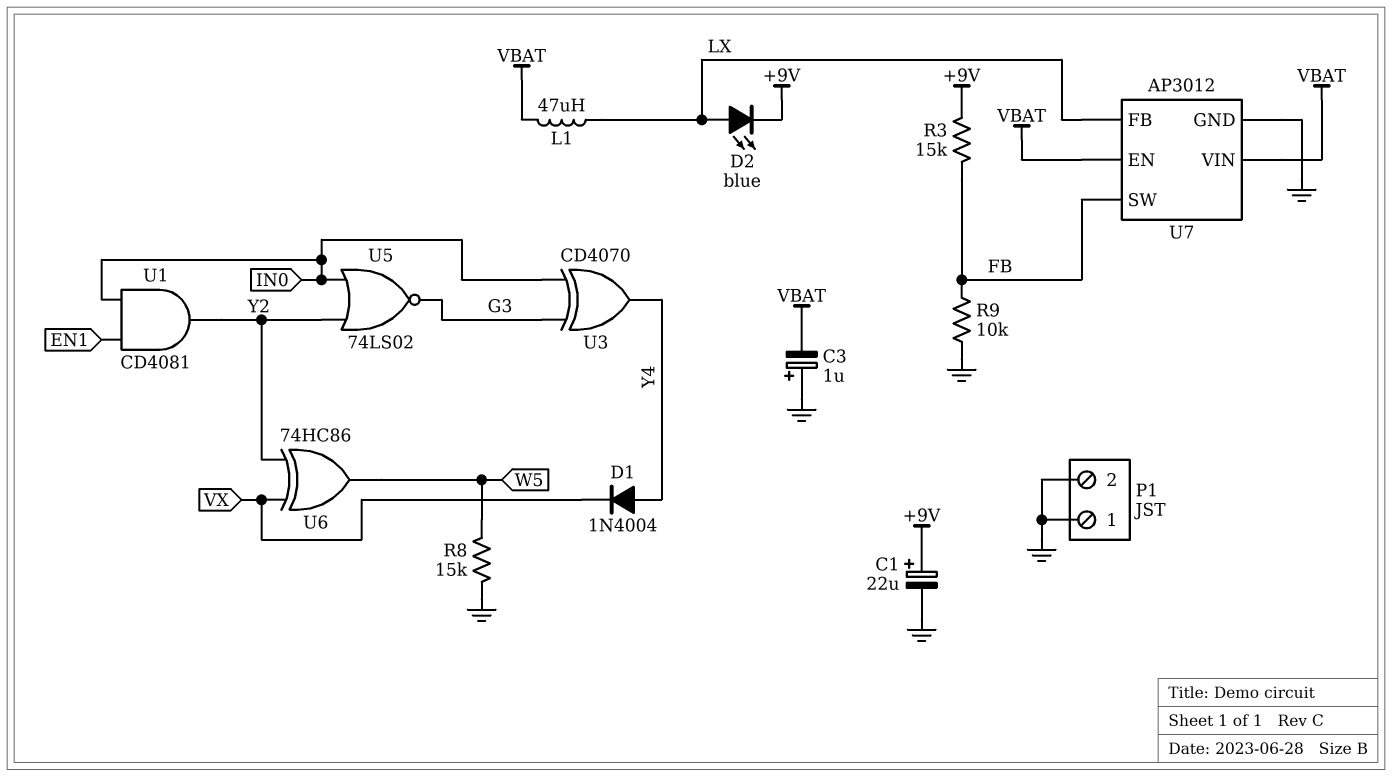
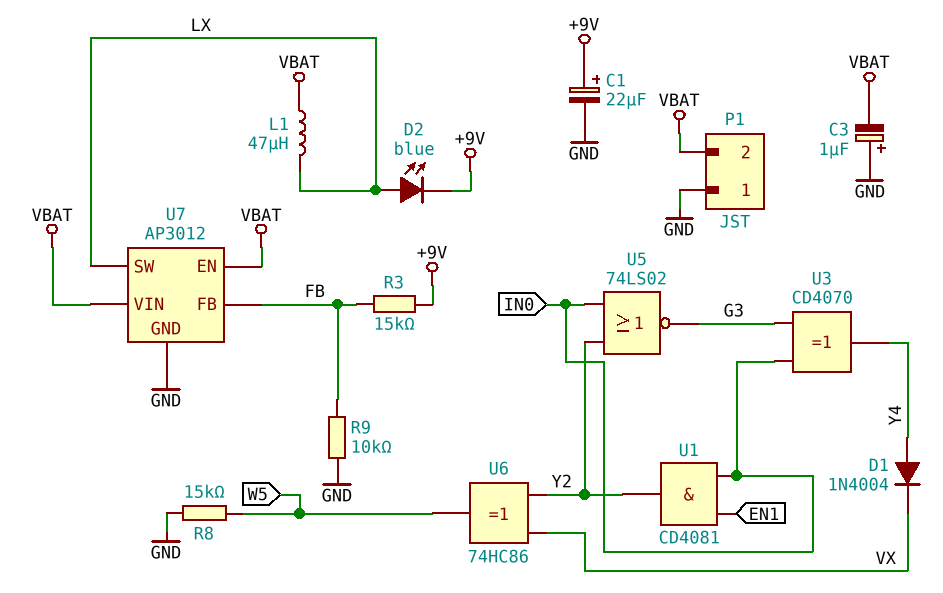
P1 pin 2: GND -> VBAT
U7 pin FB: LX -> FB
U7 pin SW: FB -> LX

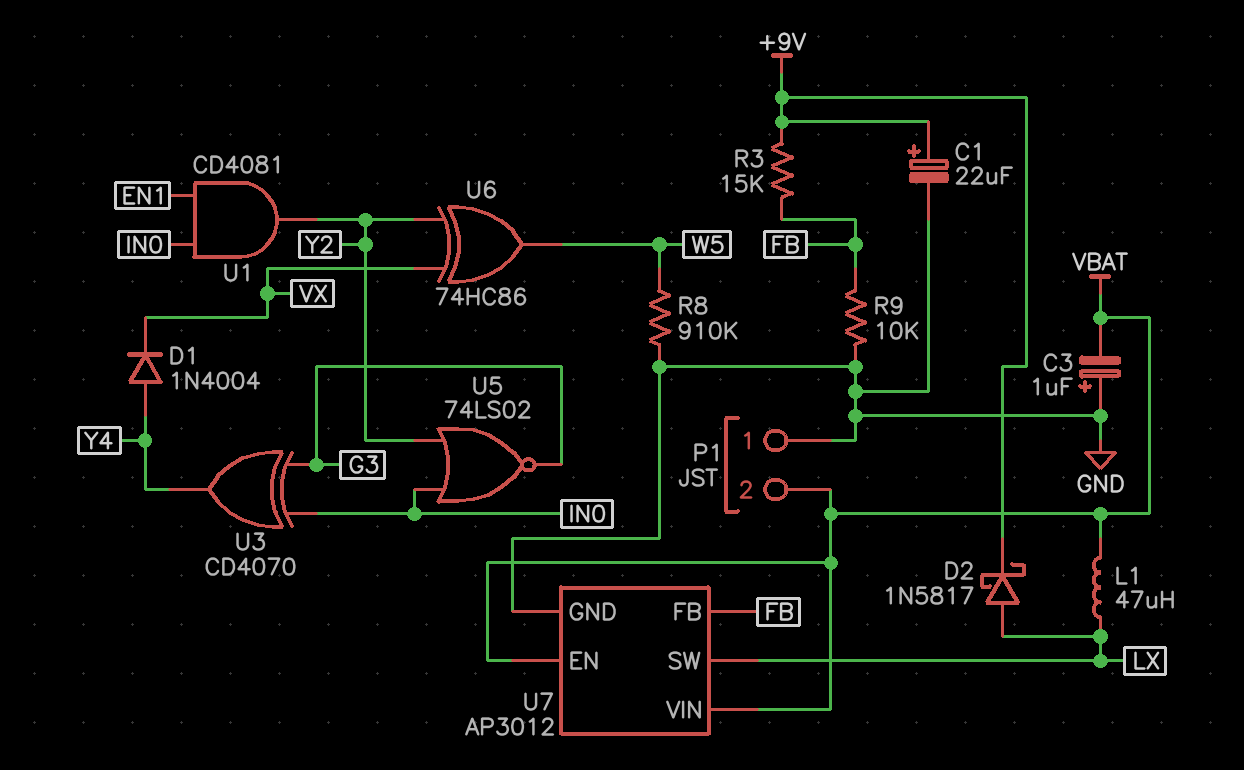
D2: LED blue (A LX, K +9V) -> schottky 1N5817 (A LX, K +9V)
R8: 15k (GND, W5) -> 910k (GND, W5)

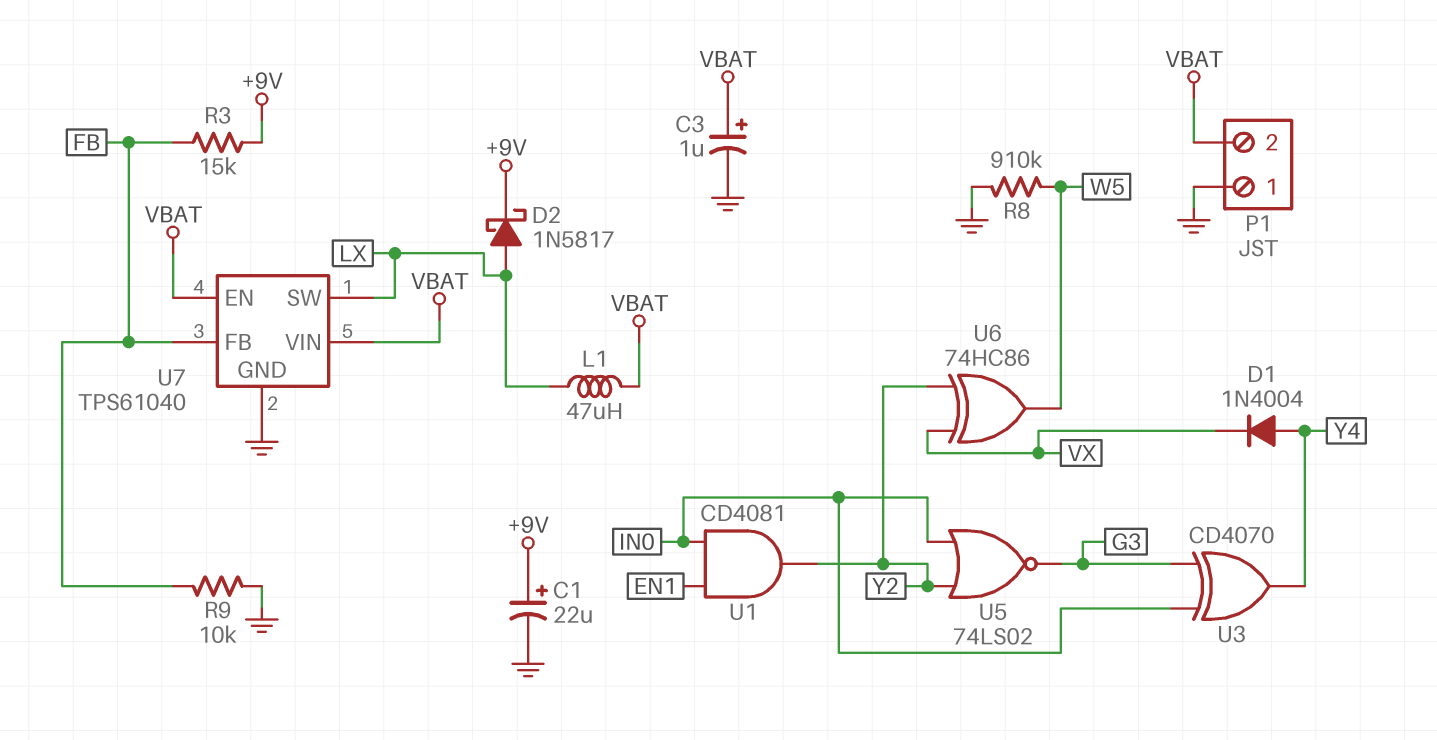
C3: 1uF (plus GND, minus VBAT) -> 1uF (plus VBAT, minus GND)
U7: AP3012 -> TPS61040

